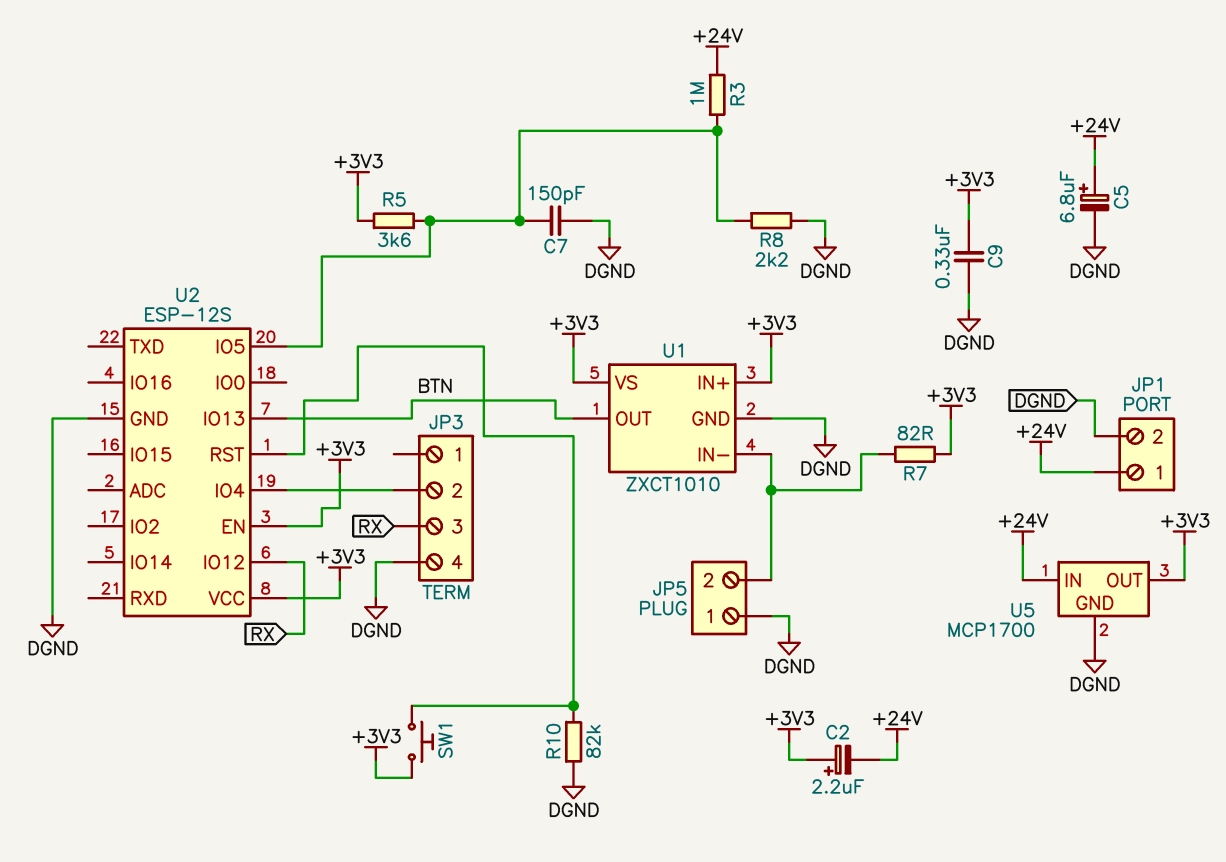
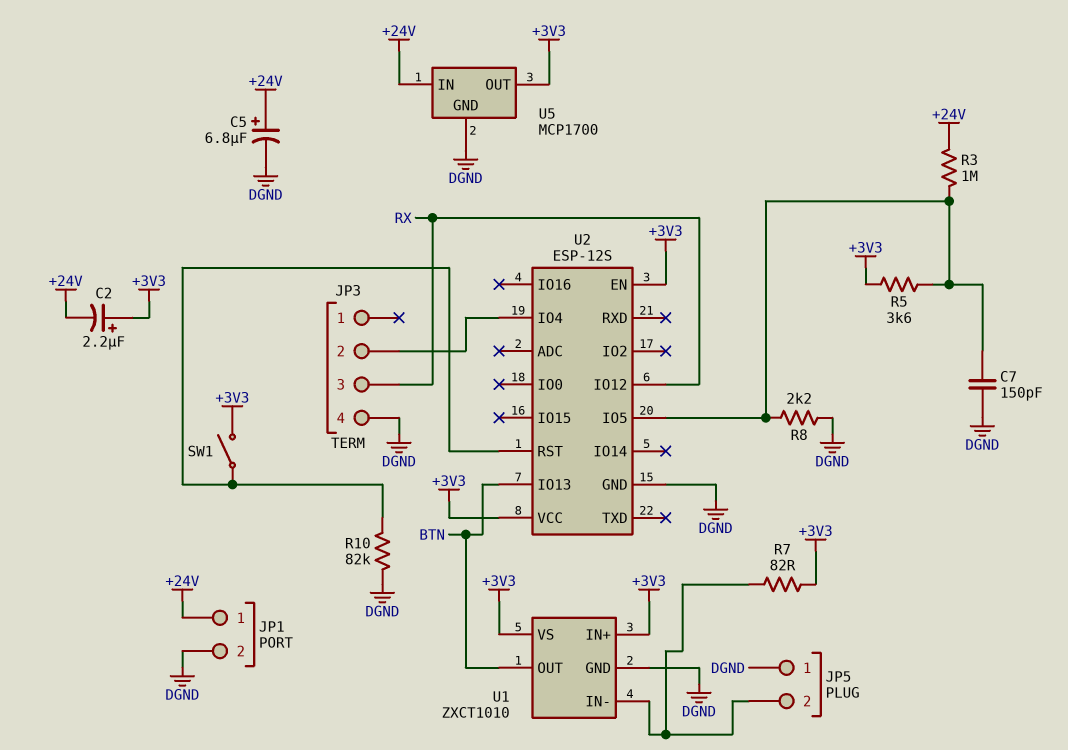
C9: 330nF (+3V3, DGND) -> none
SW1: button (+3V3, U2/RST) -> switch (+3V3, U2/RST)

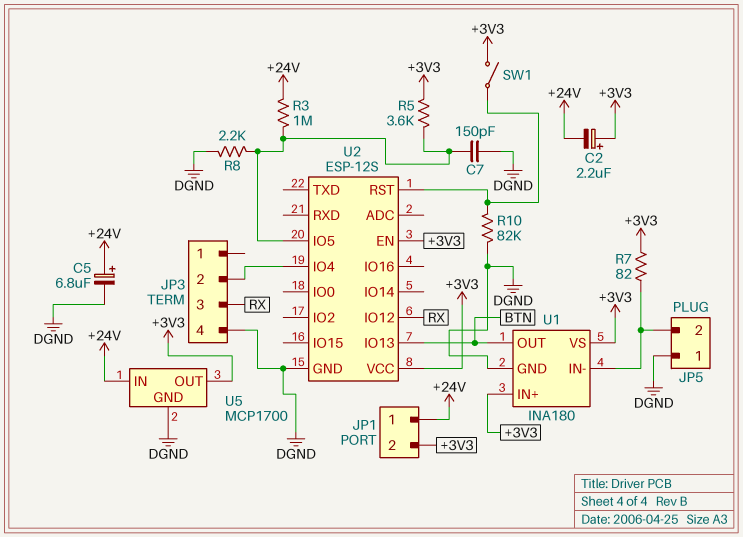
JP1 pin 2: DGND -> +3V3
U1: ZXCT1010 -> INA180

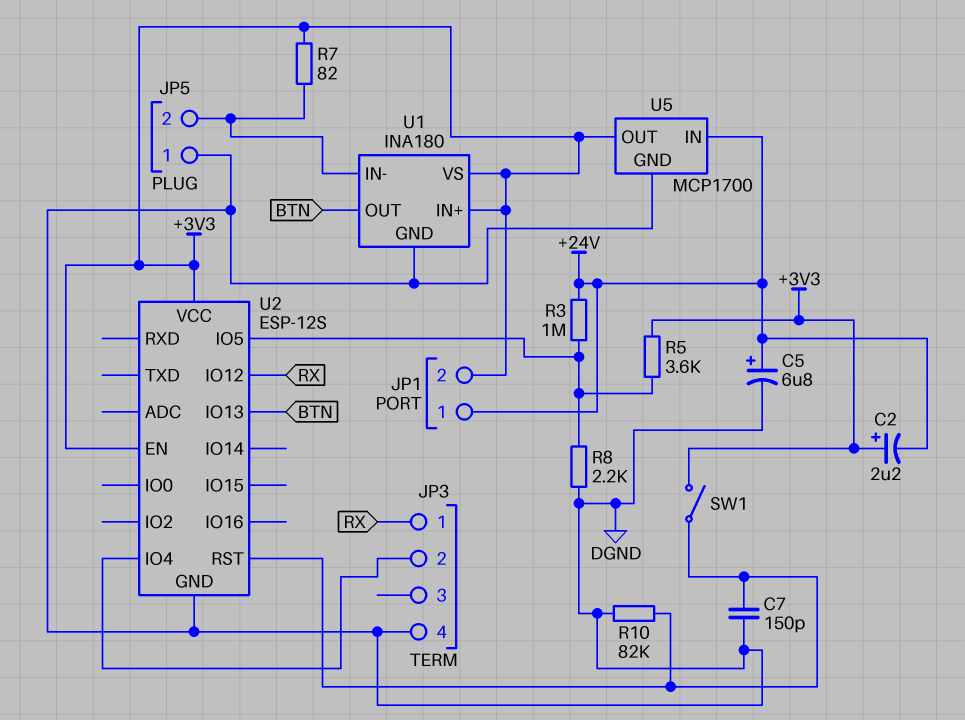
C7: 150pF (DGND, U2/IO5) -> 150pF (DGND, U2/RST)
JP3 pin 1: none -> RX
JP3 pin 3: RX -> none

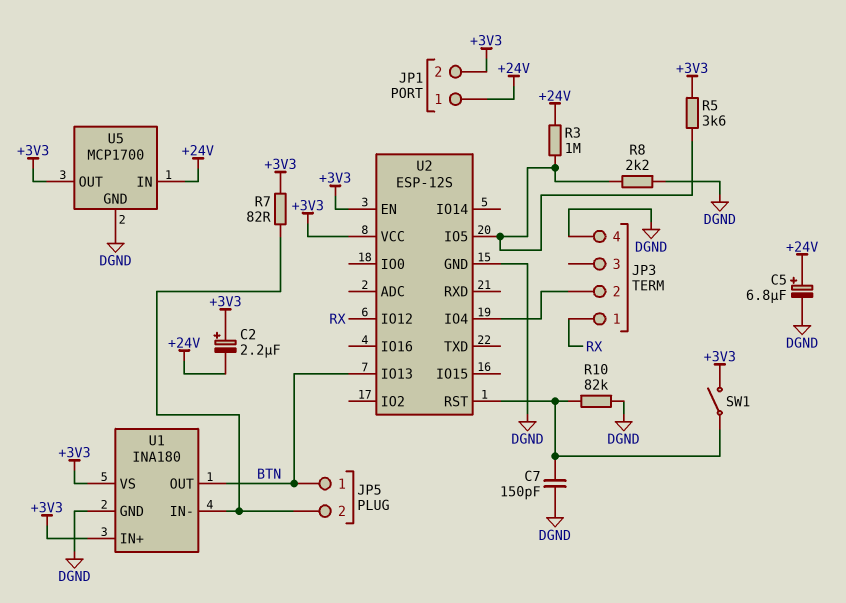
JP5 pin 1: DGND -> BTN

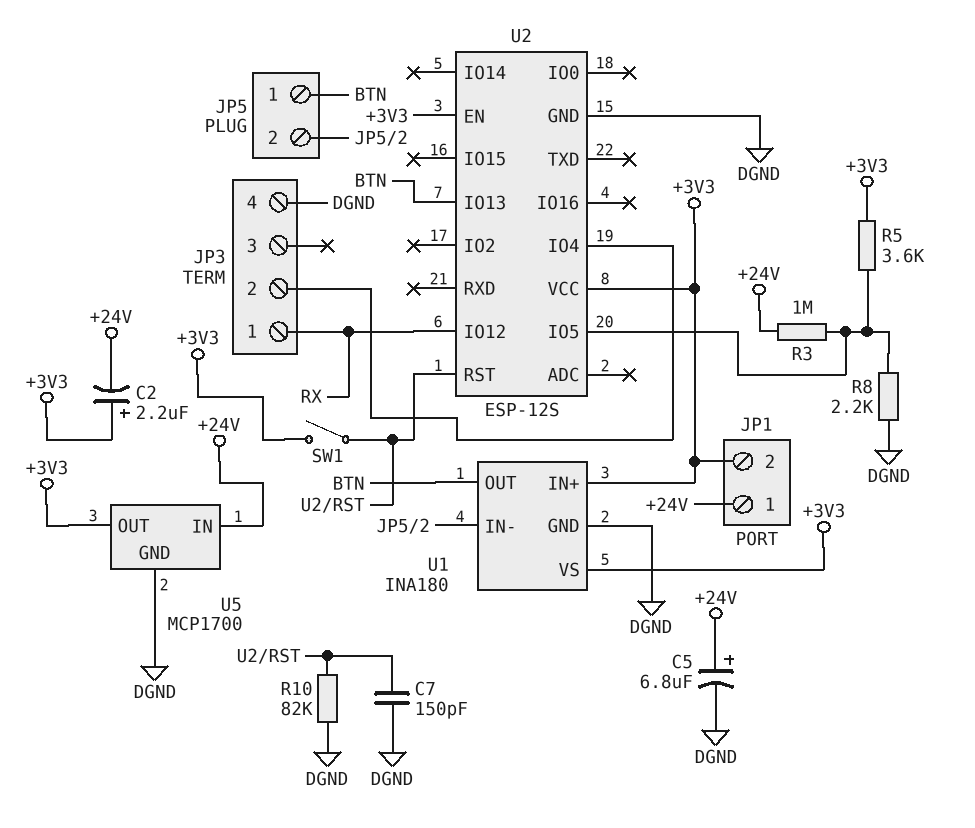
R7: 82 (+3V3, JP5/2) -> none

